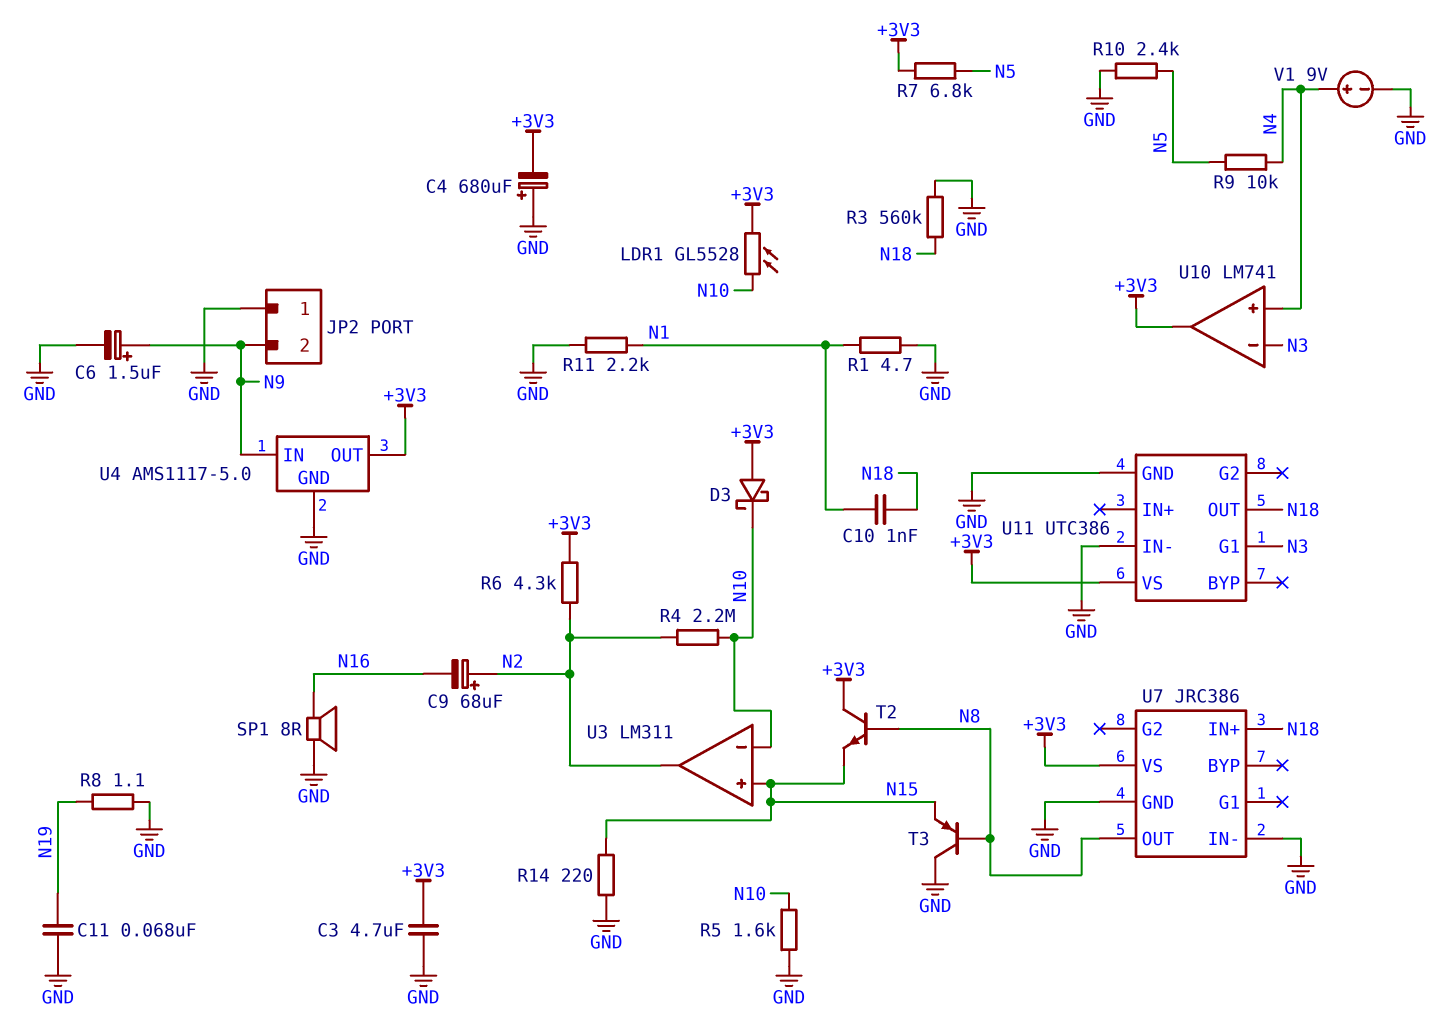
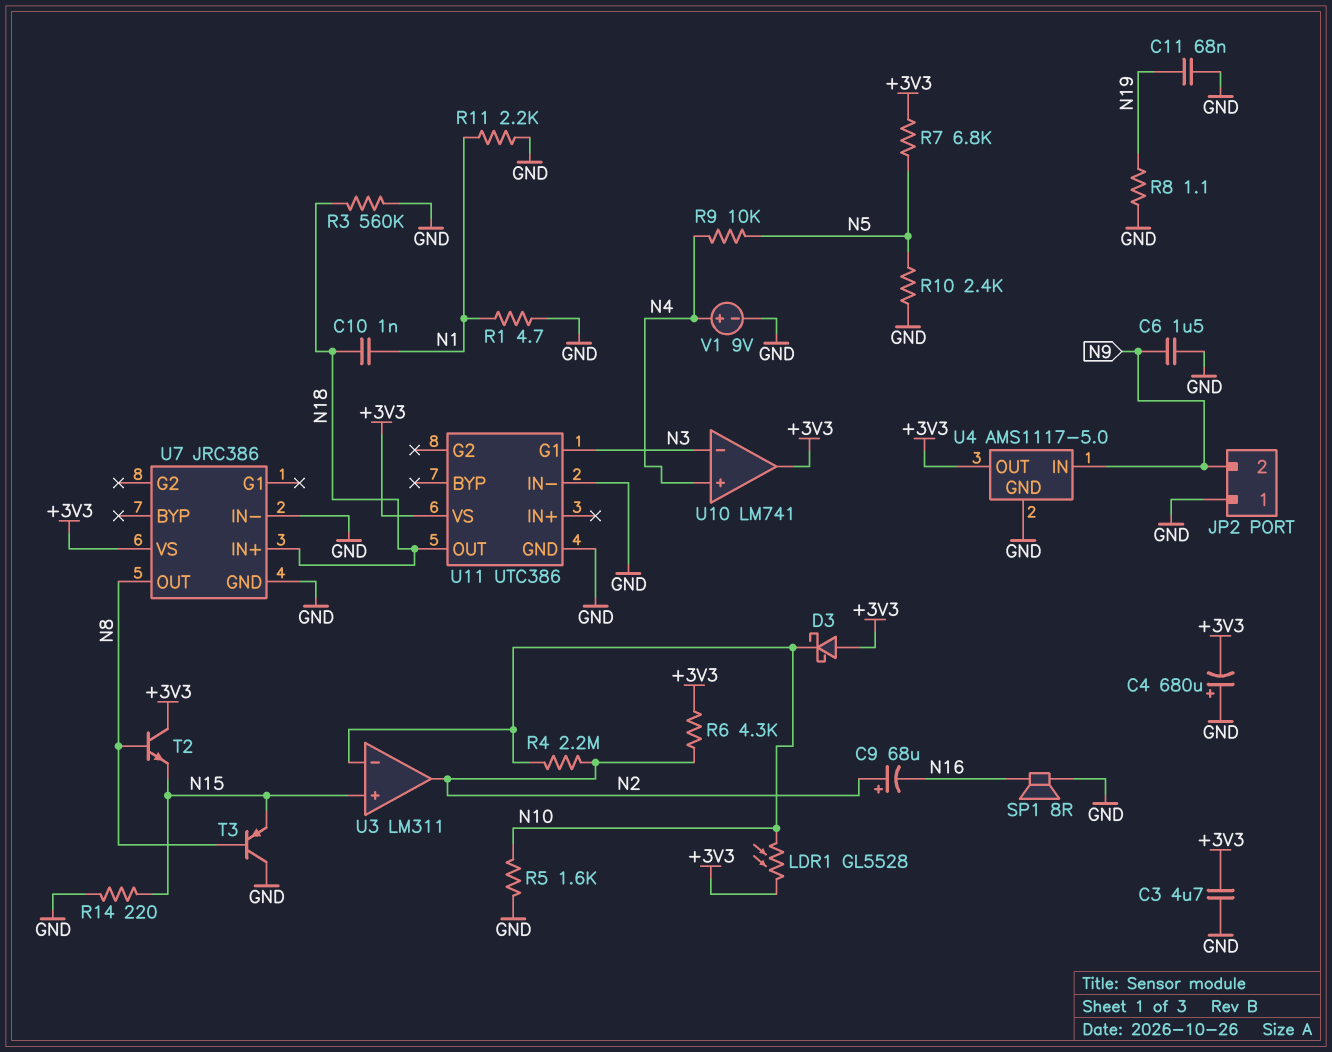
C6: 1.5uF (plus N9, minus GND) -> 1.5uF (GND, N9)

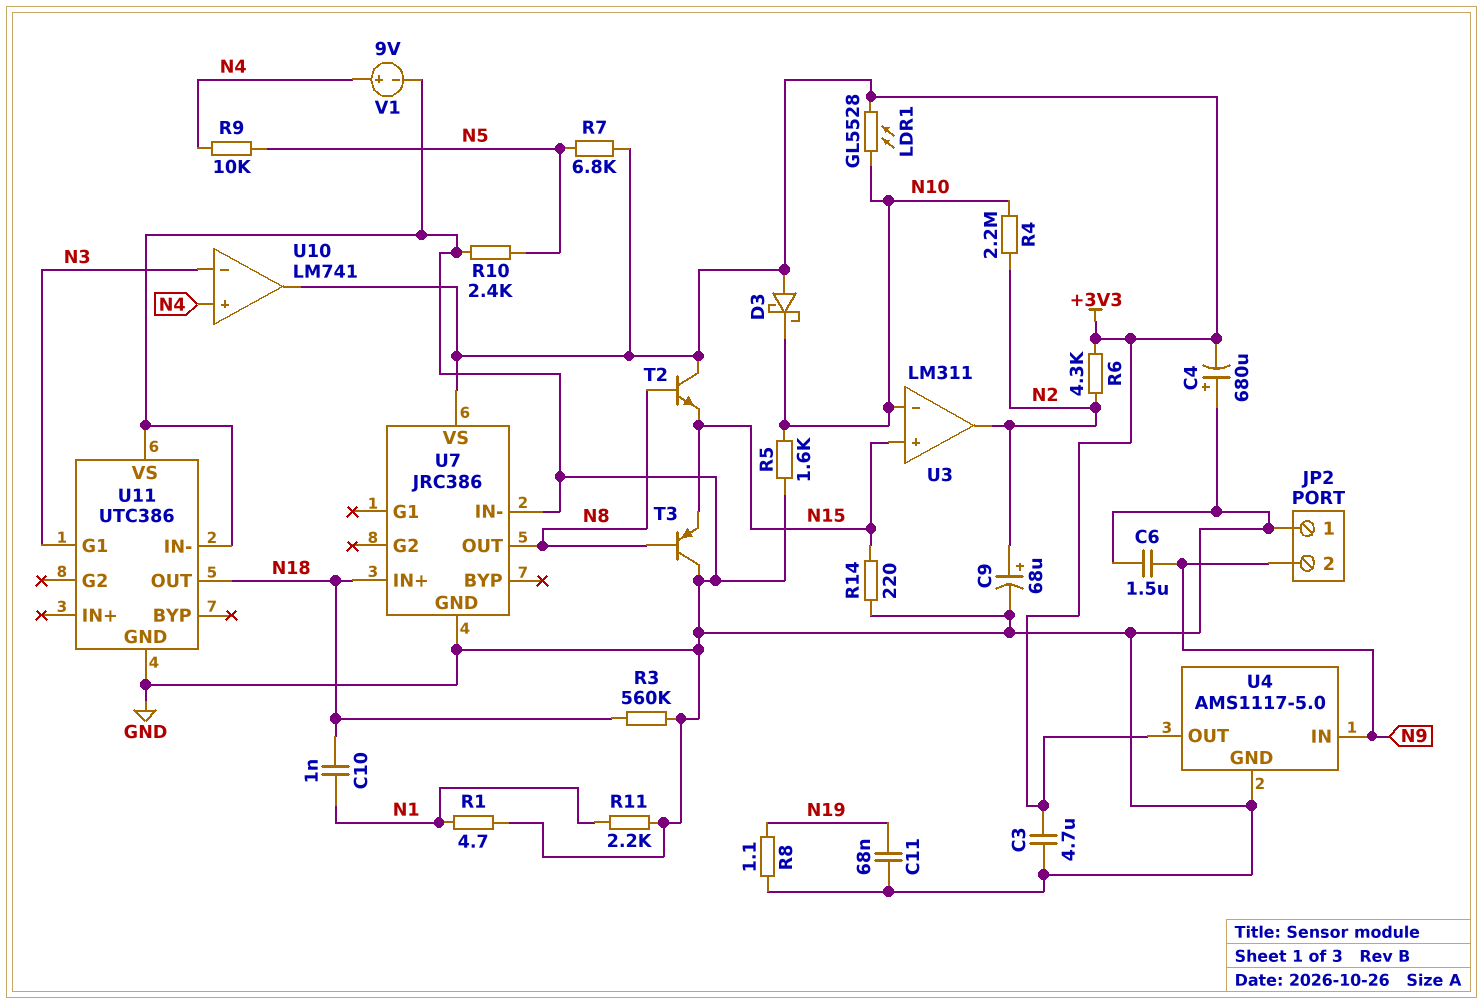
C9: 68uF (plus N2, minus N16) -> 68uF (plus N2, minus GND)
SP1: speaker 8R (GND, N16) -> none
U11 pin VS: +3V3 -> GND

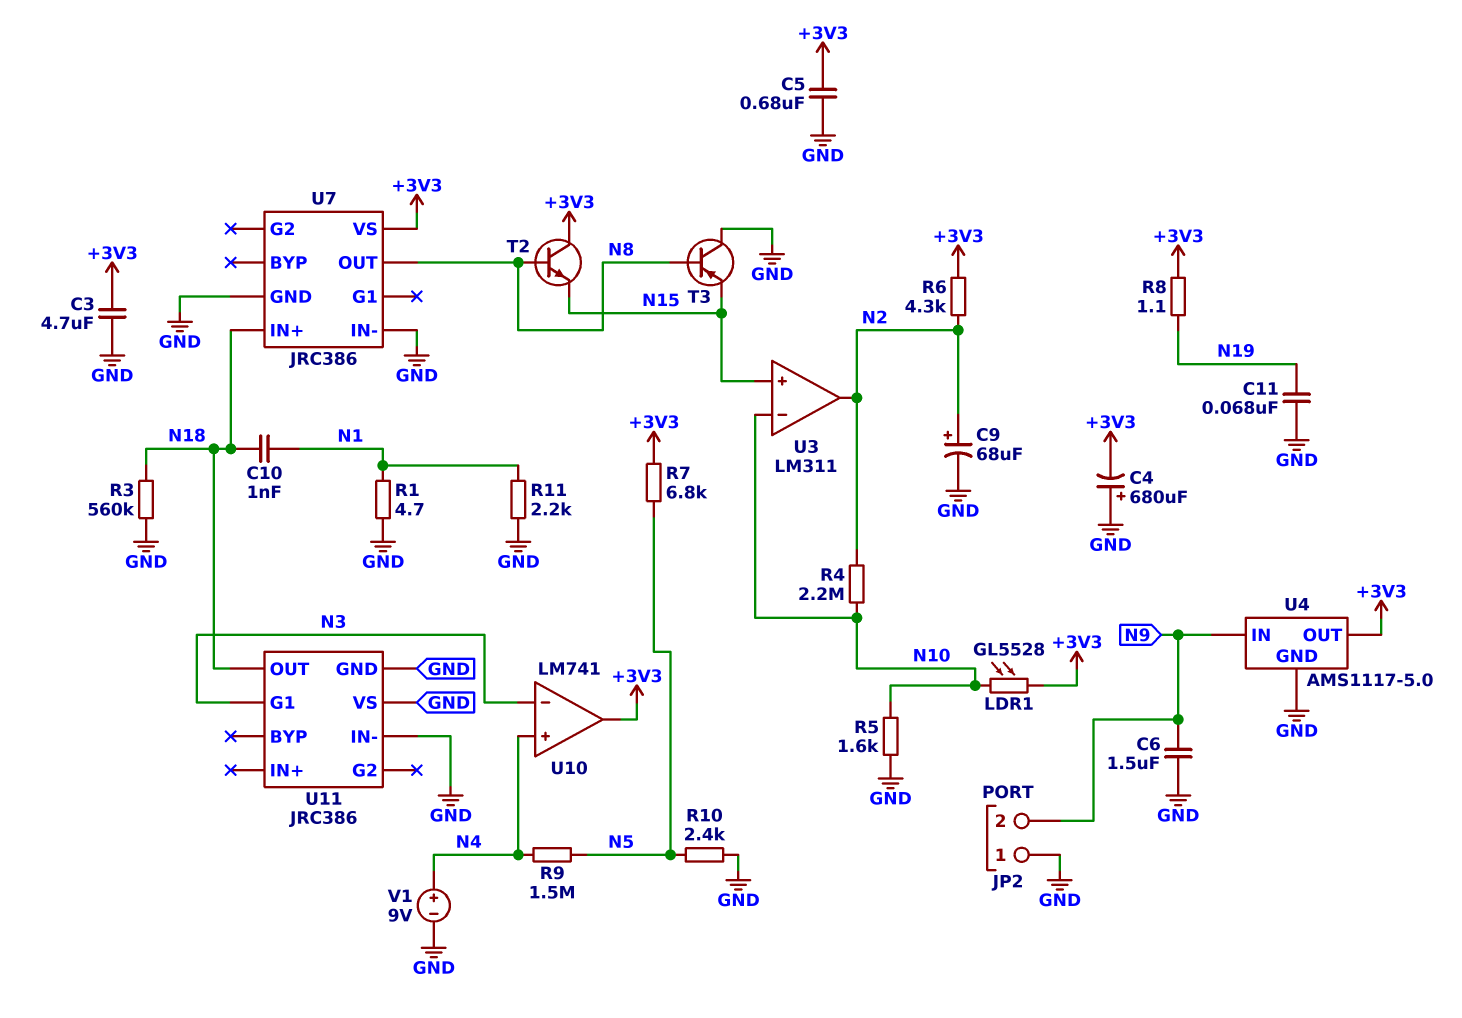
C5: none -> 680nF (+3V3, GND)
D3: schottky (A +3V3, K N10) -> none
R8: 1.1 (GND, N19) -> 1.1 (+3V3, N19)
R9: 10k (N4, N5) -> 1.5M (N4, N5)
R14: 220 (GND, N15) -> none
U11: UTC386 -> JRC386

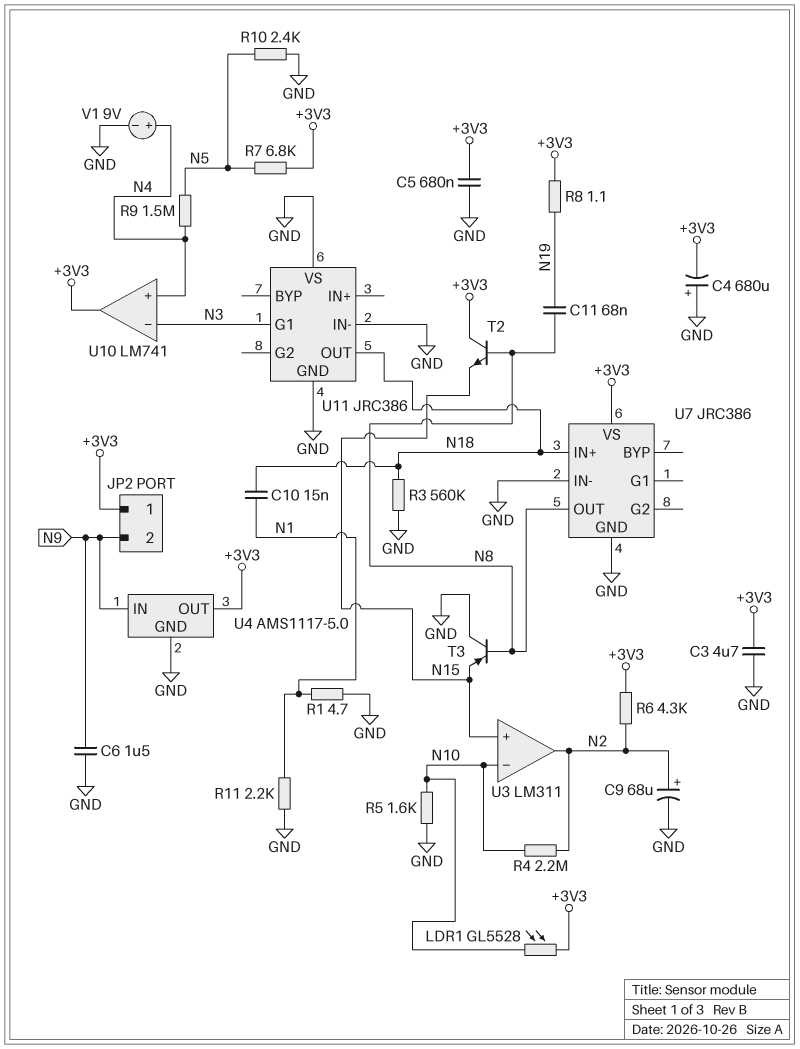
C10: 1nF (N1, N18) -> 15nF (N1, N18)
C11: 68nF (GND, N19) -> 68nF (N8, N19)
JP2 pin 1: GND -> +3V3

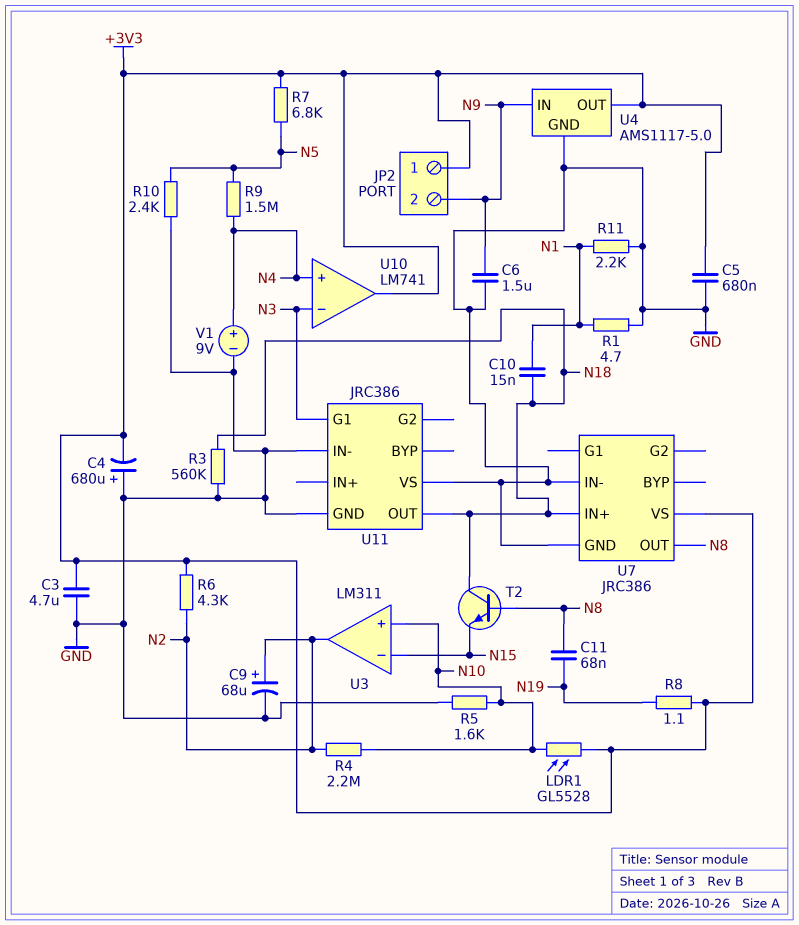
T2: NPN (B N8, C +3V3, E N15) -> NPN (B N8, C N18, E N15)
T3: PNP (B N8, C GND, E N15) -> none
U3 pin in+: N15 -> N10
U3 pin in-: N10 -> N15

